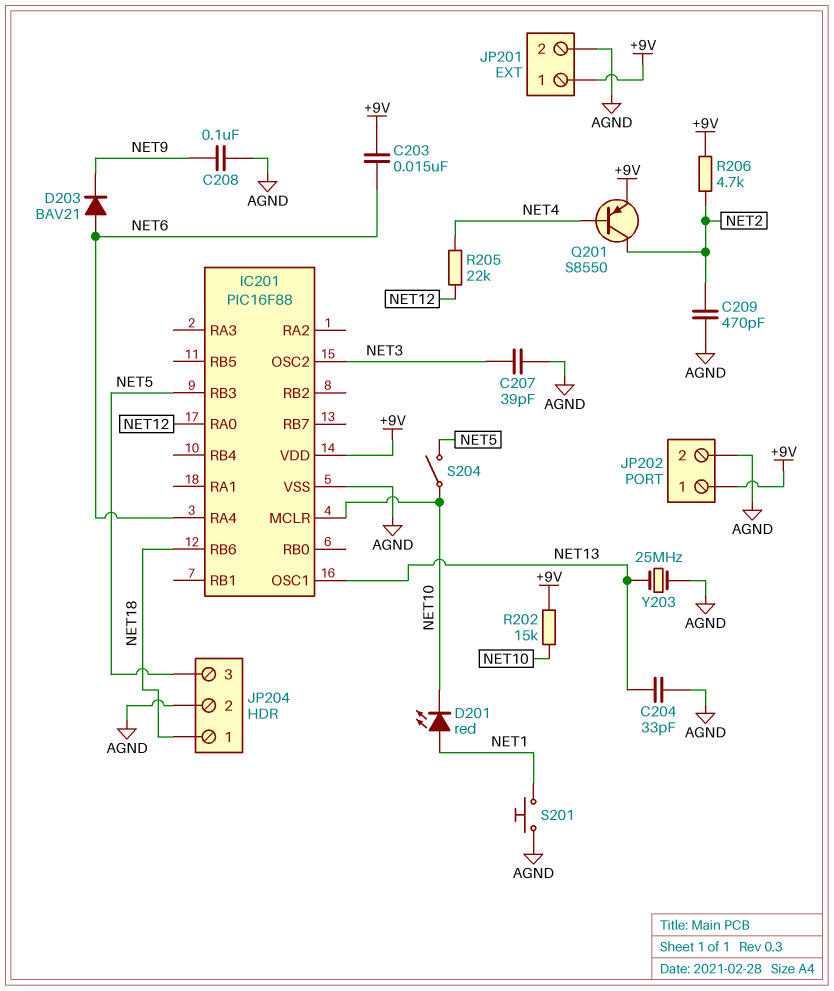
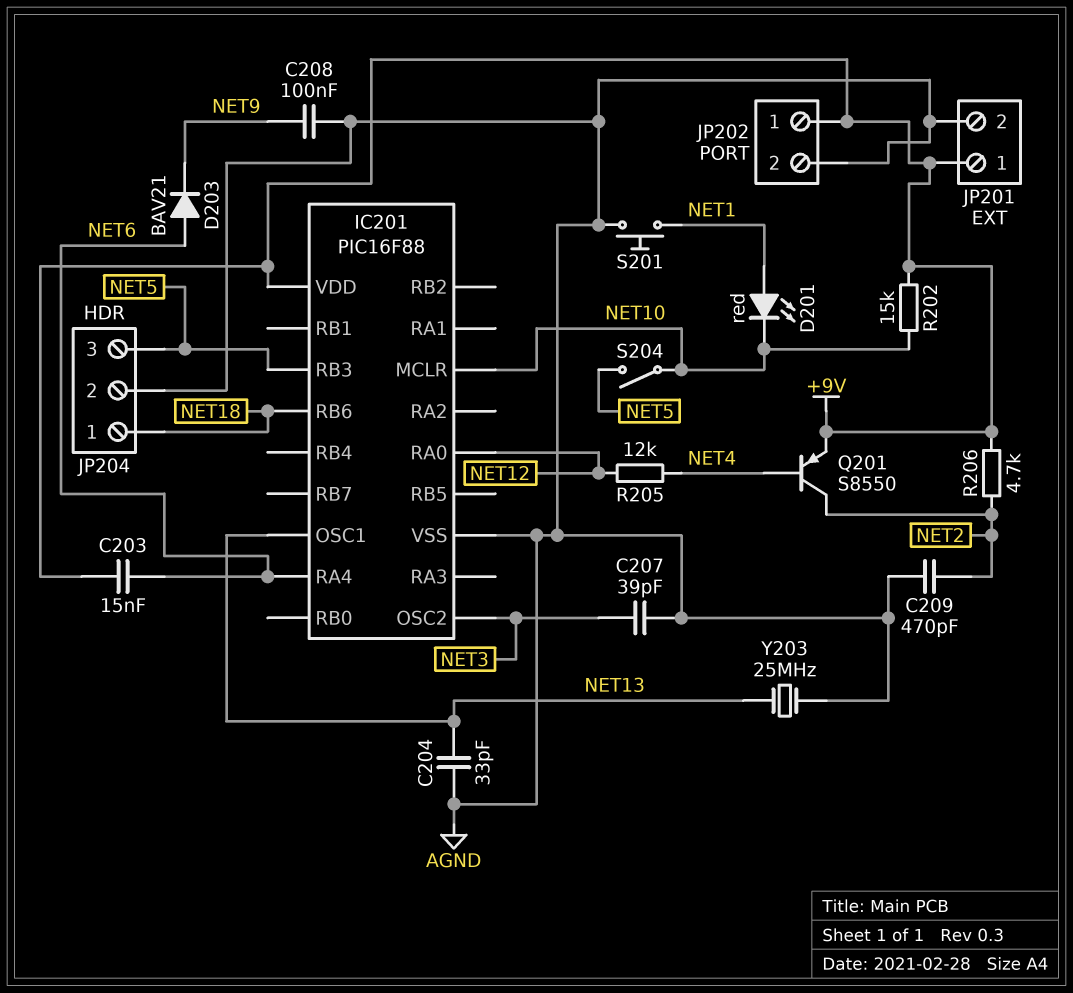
R205: 22k (NET4, NET12) -> 12k (NET4, NET12)

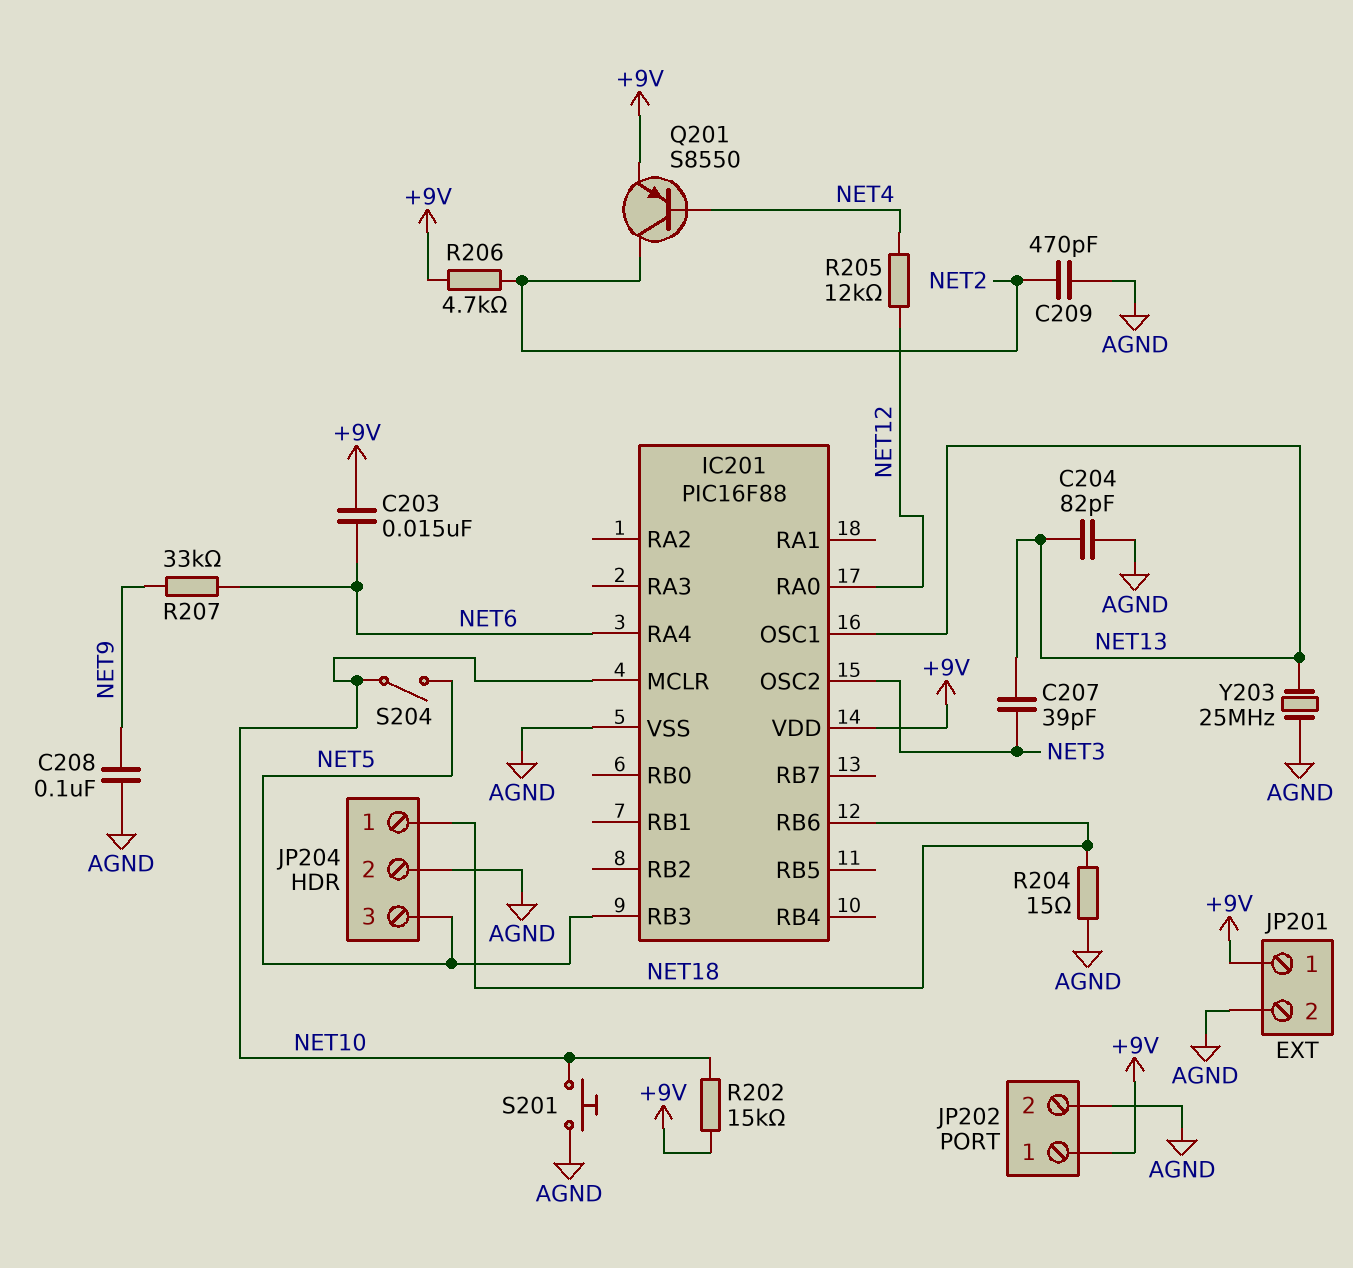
C204: 33pF (AGND, NET13) -> 82pF (AGND, NET13)
C207: 39pF (AGND, NET3) -> 39pF (NET3, NET13)
D201: LED red (A NET1, K NET10) -> none
D203: diode BAV21 (A NET6, K NET9) -> none
R204: none -> 15 (AGND, NET18)
R207: none -> 33k (NET6, NET9)
S201: button (AGND, NET1) -> button (AGND, NET10)

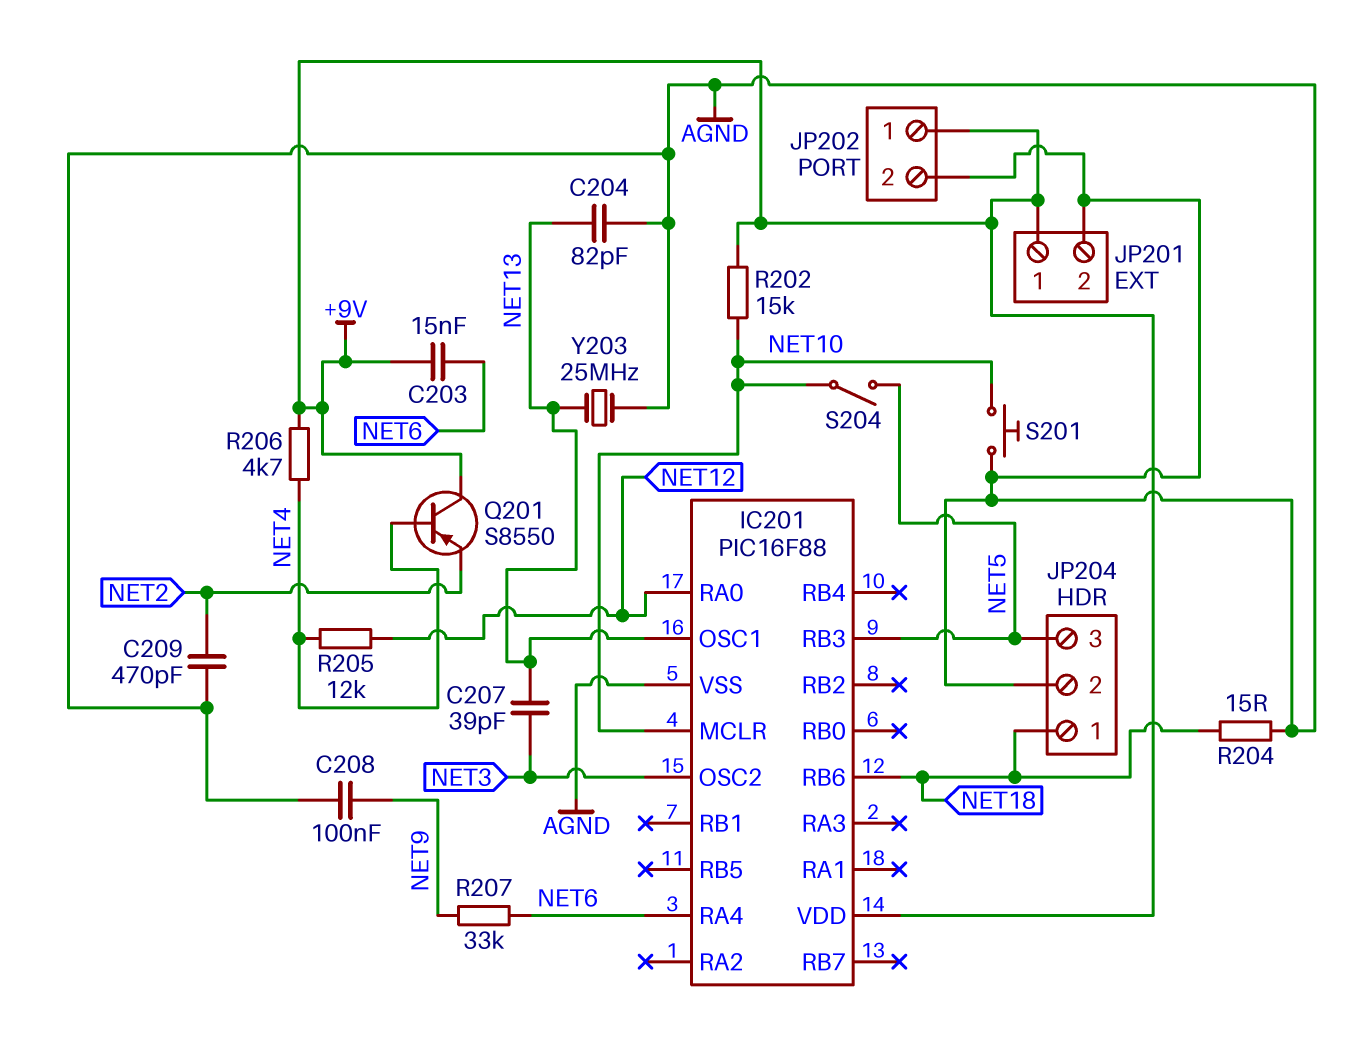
Q201: PNP S8550 (B NET4, C NET2, E +9V) -> PNP S8550 (B NET4, C +9V, E NET2)
R206: 4.7k (+9V, NET2) -> 4.7k (+9V, NET4)

